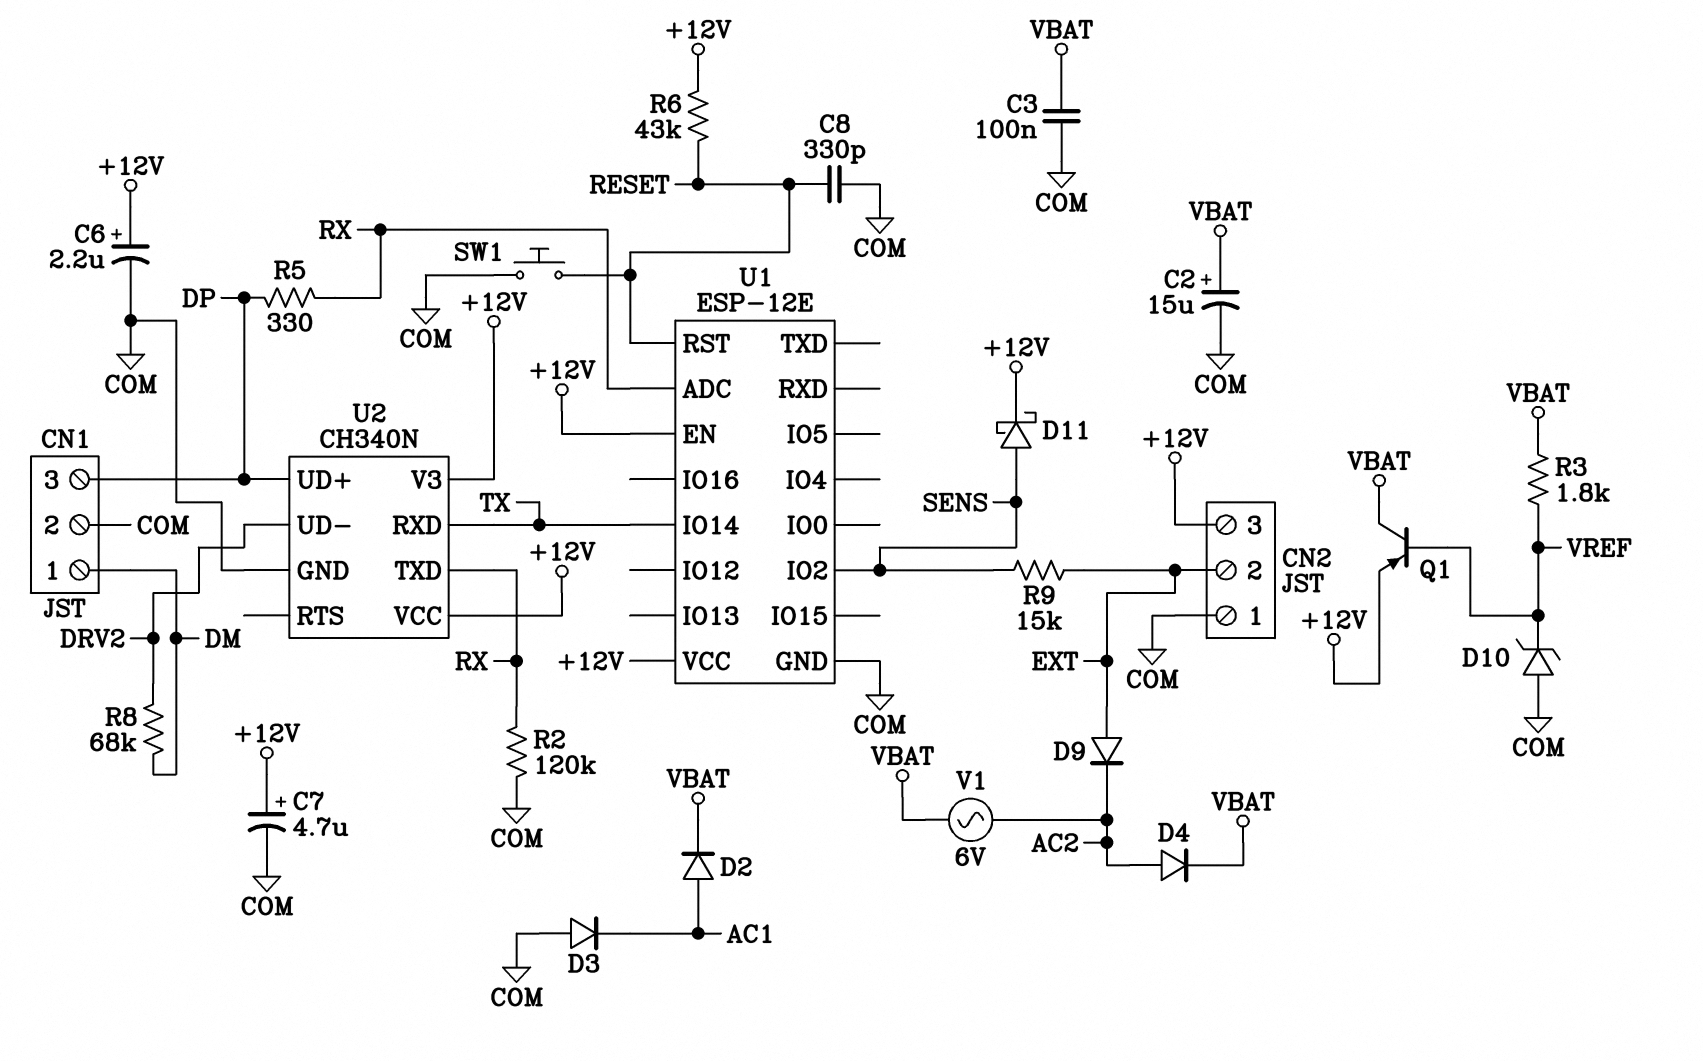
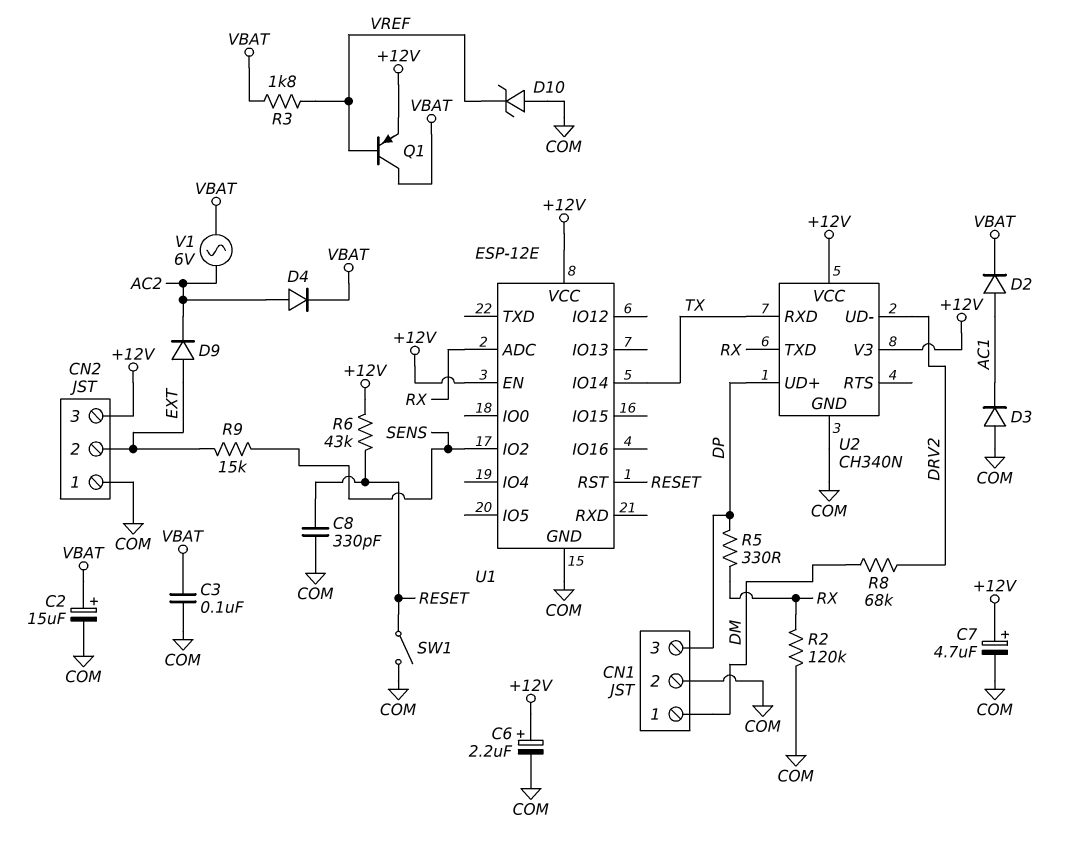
D11: schottky (A SENS, K +12V) -> none
SW1: button (COM, RESET) -> switch (COM, RESET)

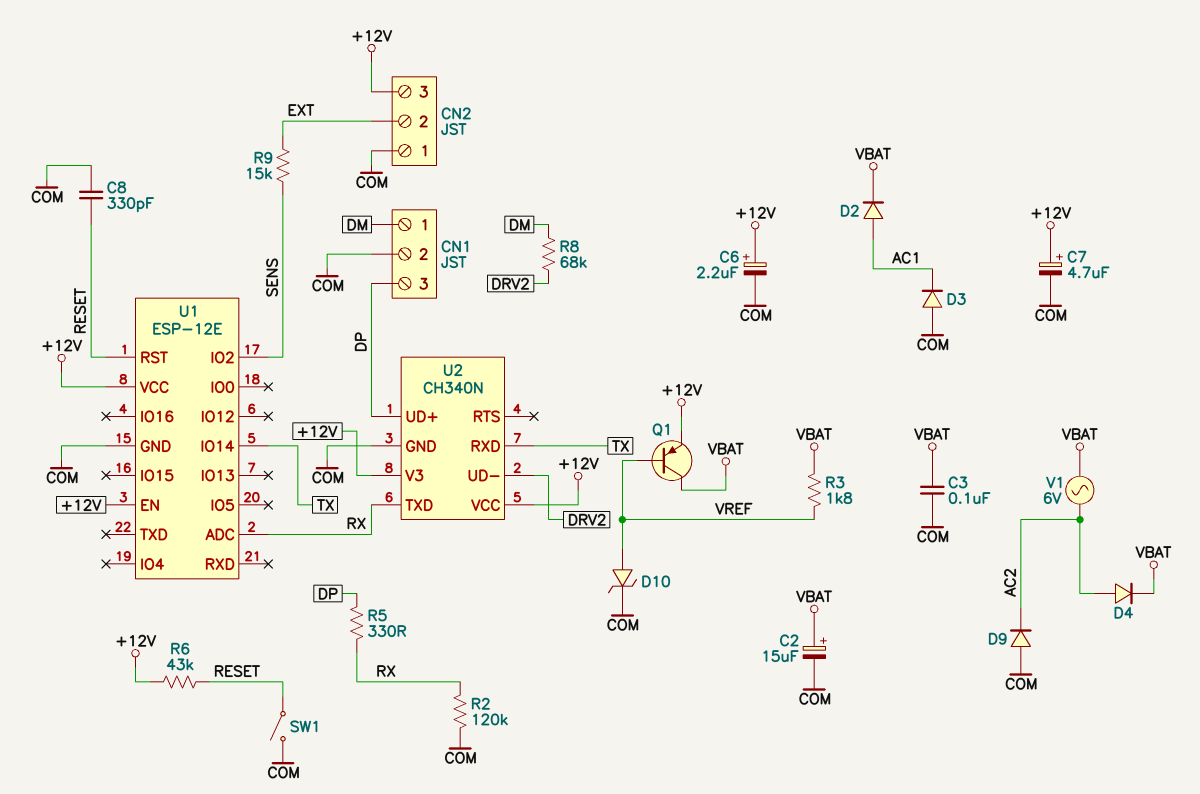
D9: diode (A EXT, K AC2) -> diode (A COM, K AC2)
D10: zener (A COM, K VREF) -> zener (A VREF, K COM)

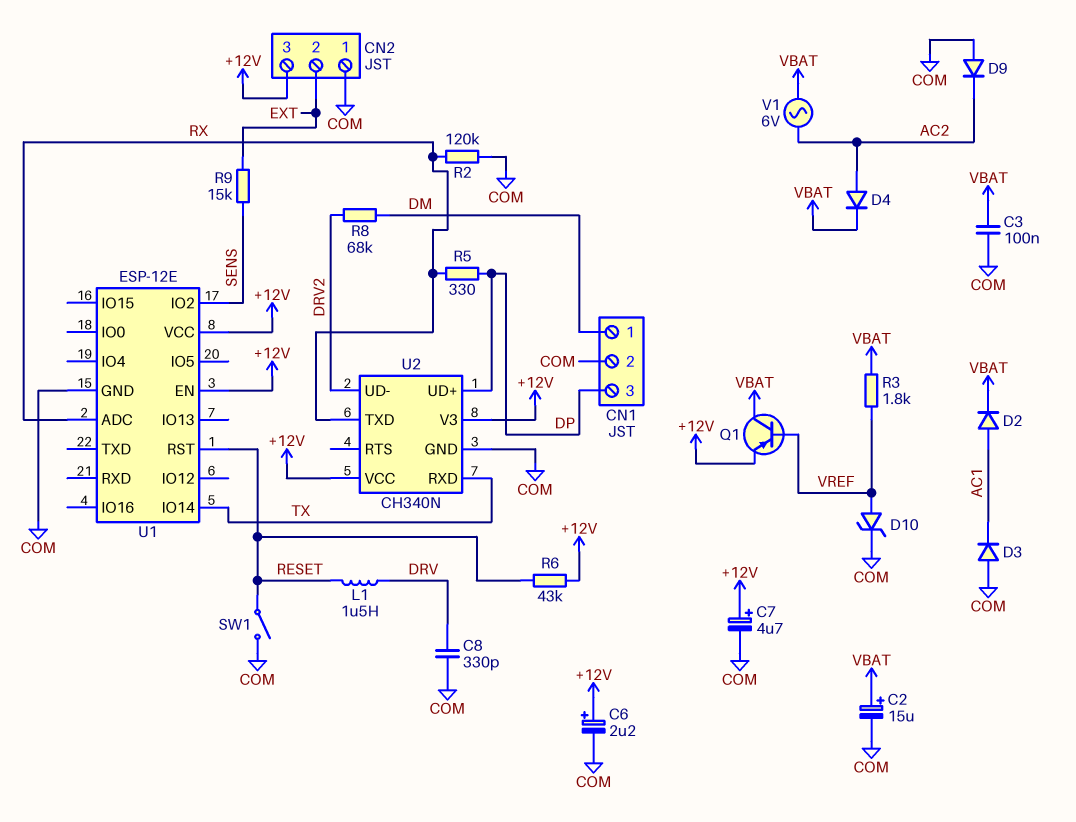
C8: 330pF (COM, RESET) -> 330pF (COM, DRV)
L1: none -> 1.5uH (DRV, RESET)

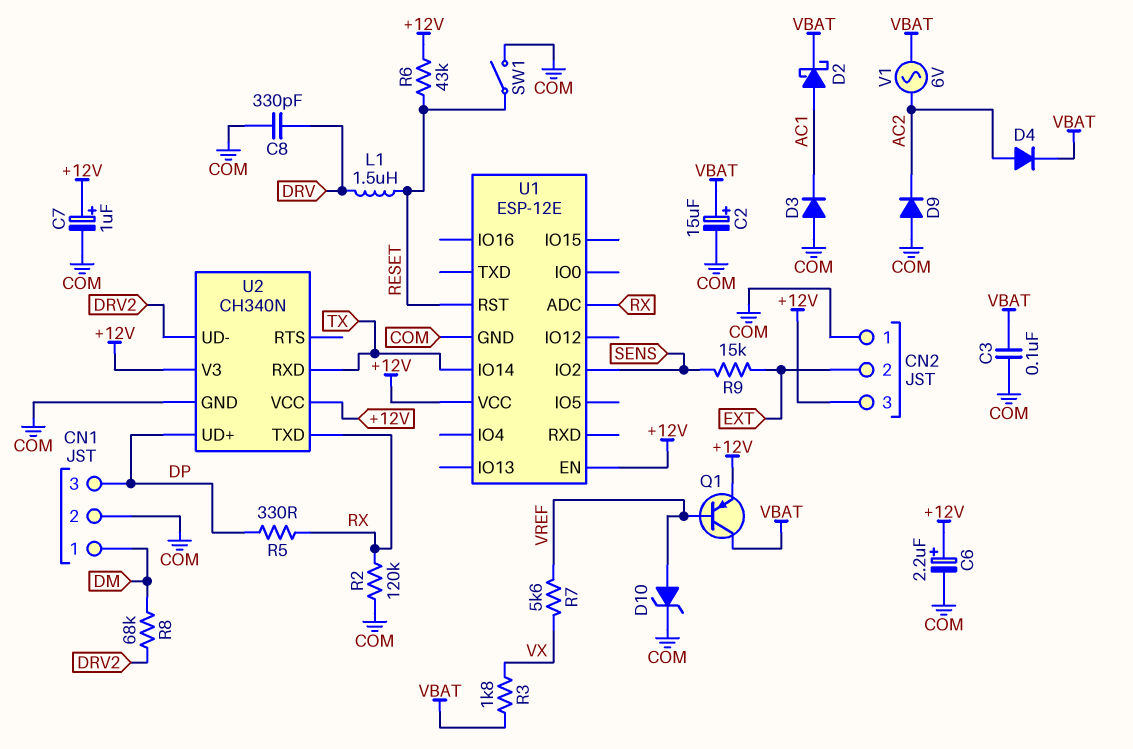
C7: 4.7uF (plus +12V, minus COM) -> 1uF (plus +12V, minus COM)
D2: diode (A AC1, K VBAT) -> schottky (A AC1, K VBAT)
R3: 1.8k (VBAT, VREF) -> 1.8k (VBAT, VX)
R7: none -> 5.6k (VREF, VX)

